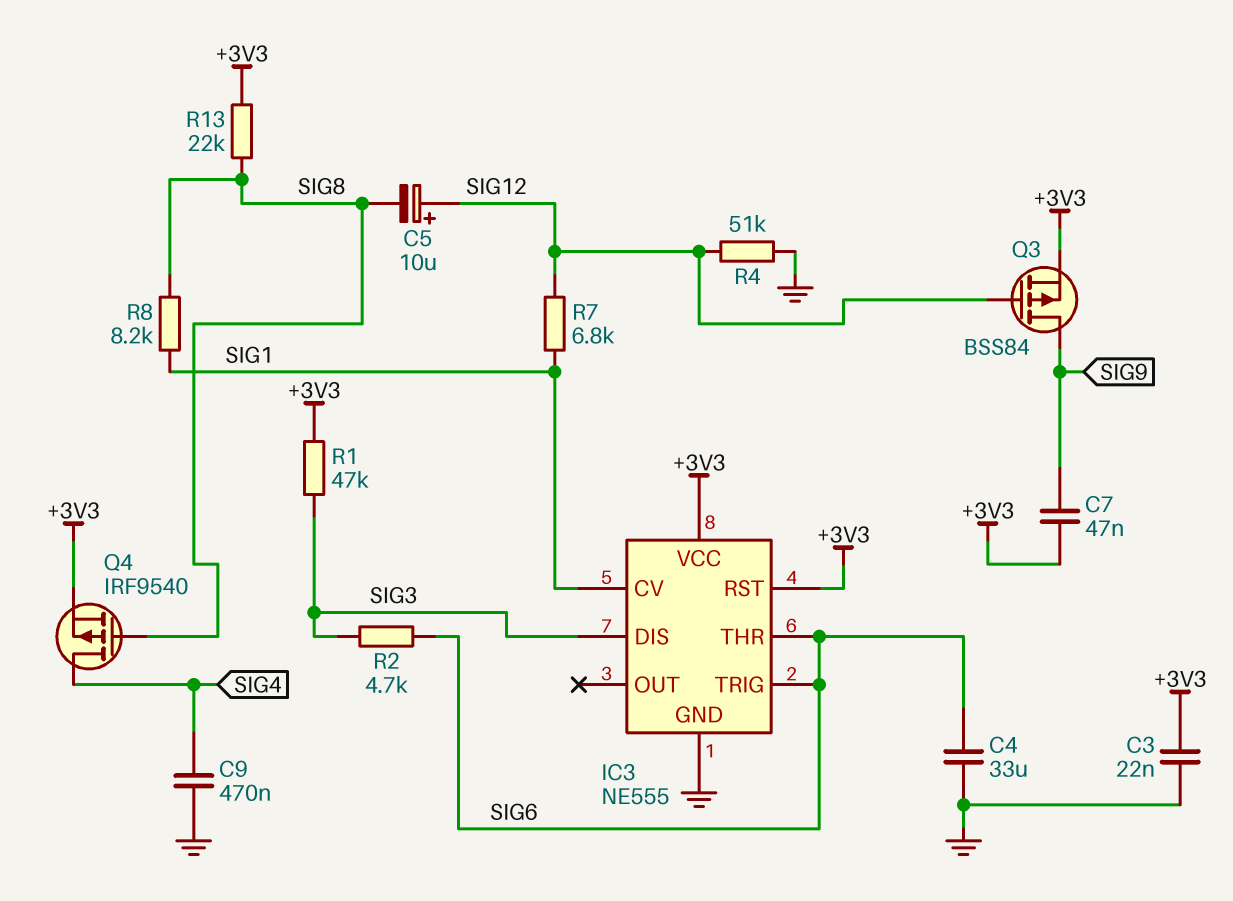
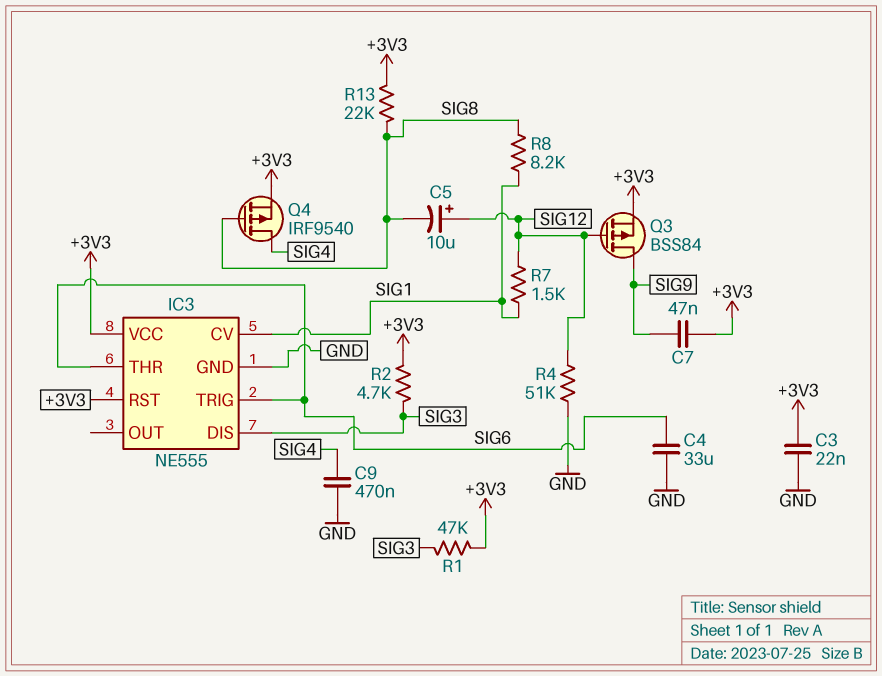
R2: 4.7k (SIG3, SIG6) -> 4.7k (+3V3, SIG3)
R7: 6.8k (SIG1, SIG12) -> 1.5k (SIG1, SIG12)

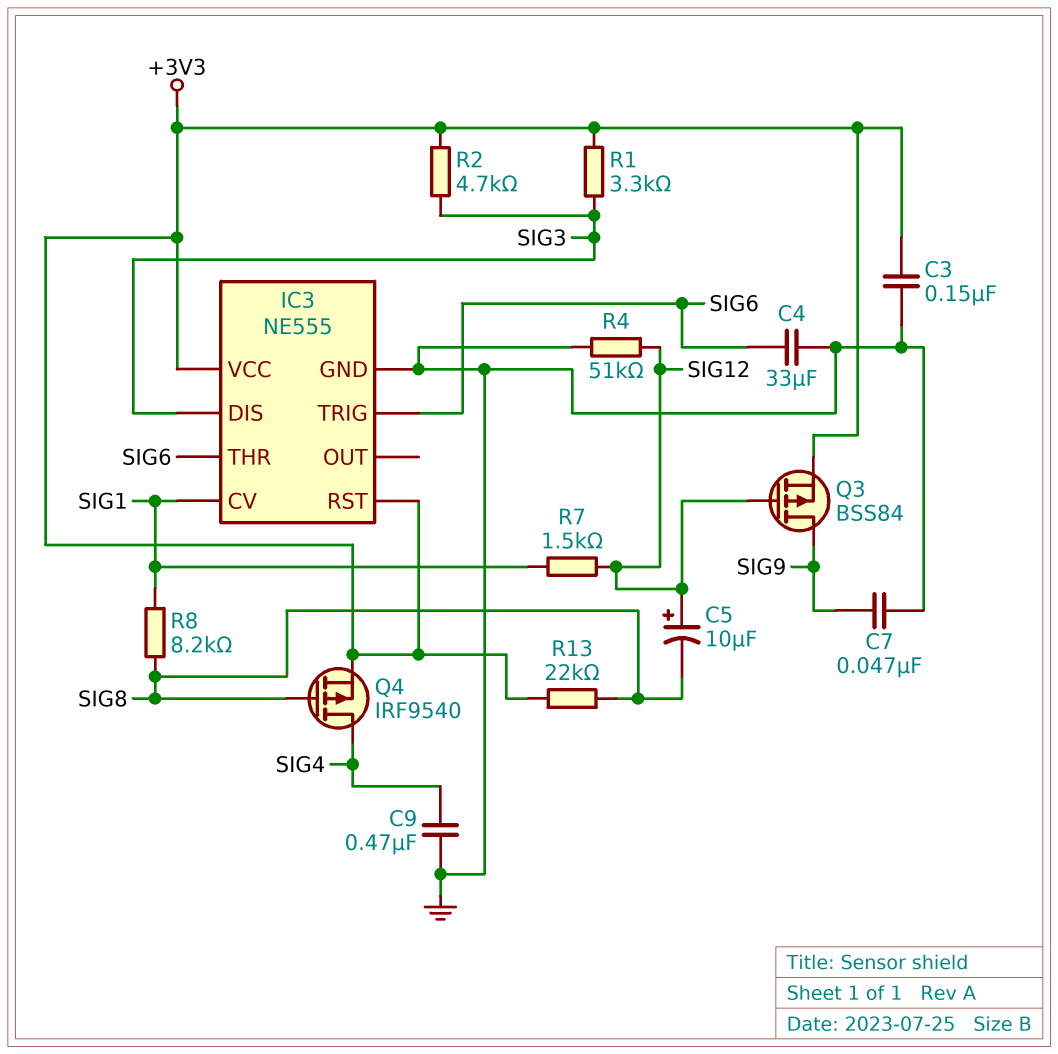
C3: 22nF (+3V3, GND) -> 150nF (+3V3, GND)
C7: 47nF (+3V3, SIG9) -> 47nF (GND, SIG9)
R1: 47k (+3V3, SIG3) -> 3.3k (+3V3, SIG3)

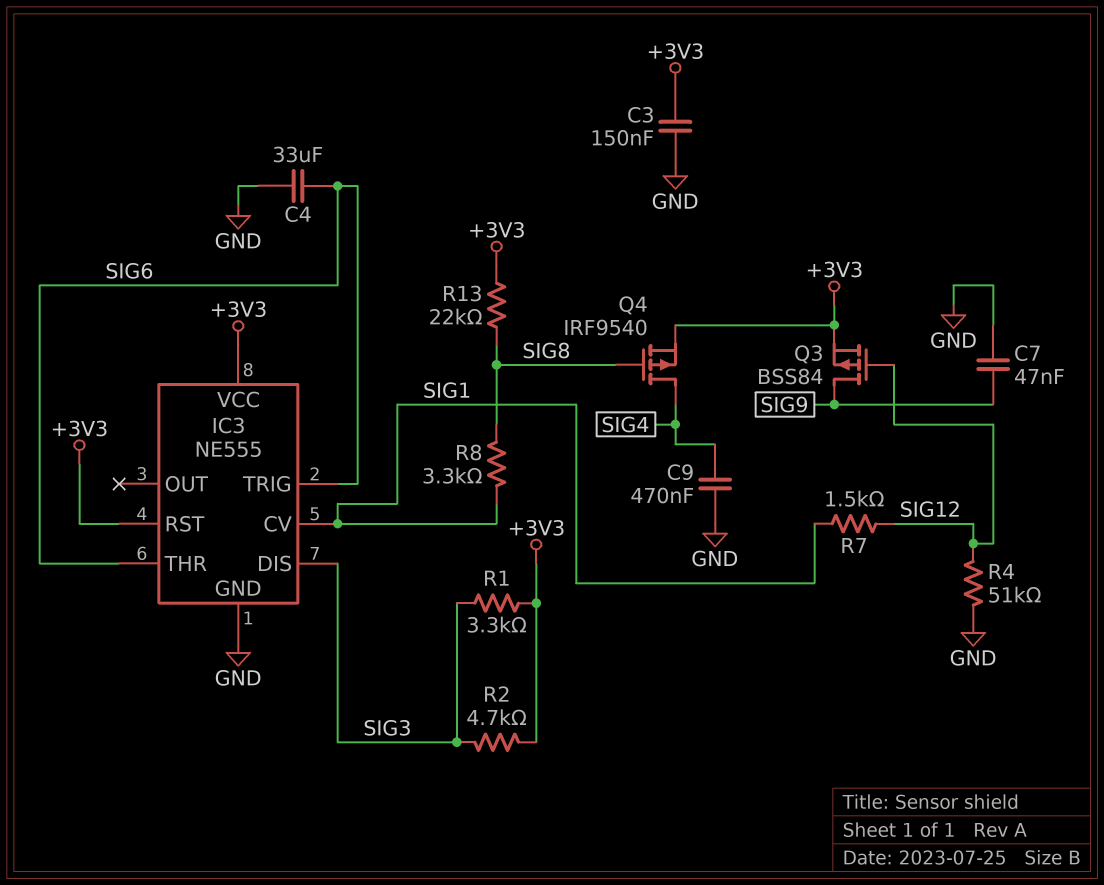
C5: 10uF (plus SIG12, minus SIG8) -> none
R8: 8.2k (SIG1, SIG8) -> 3.3k (SIG1, SIG8)

